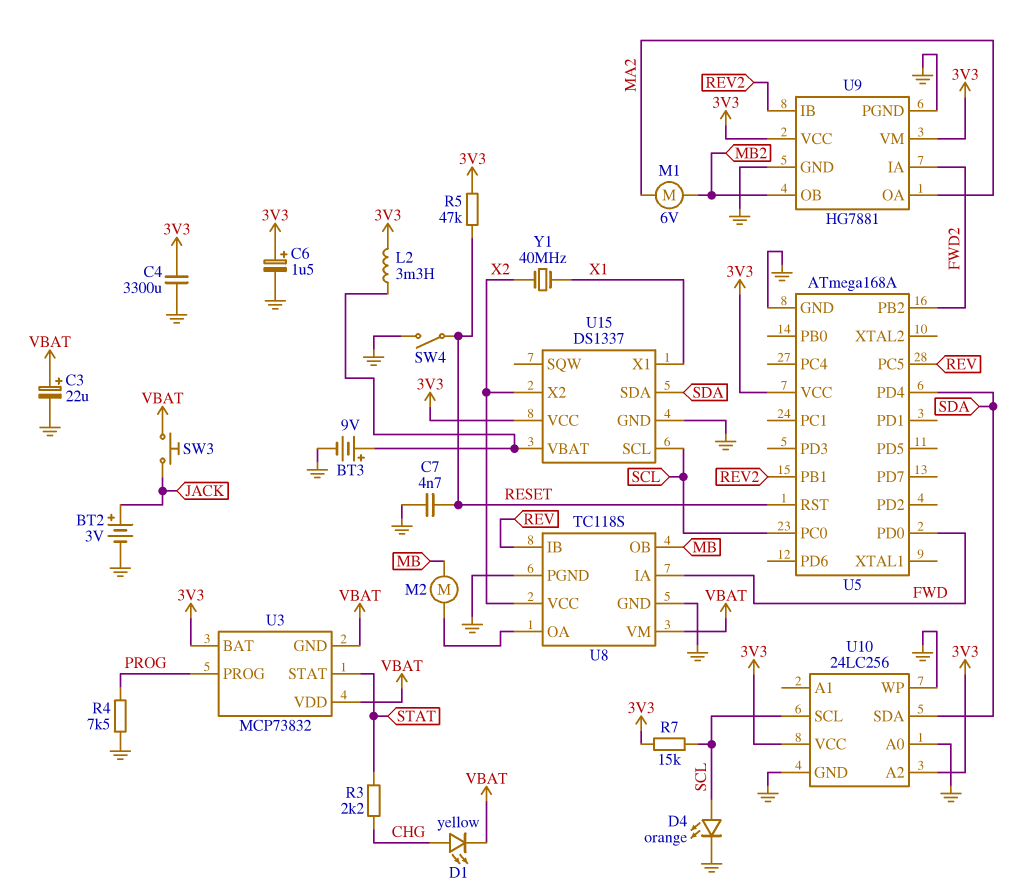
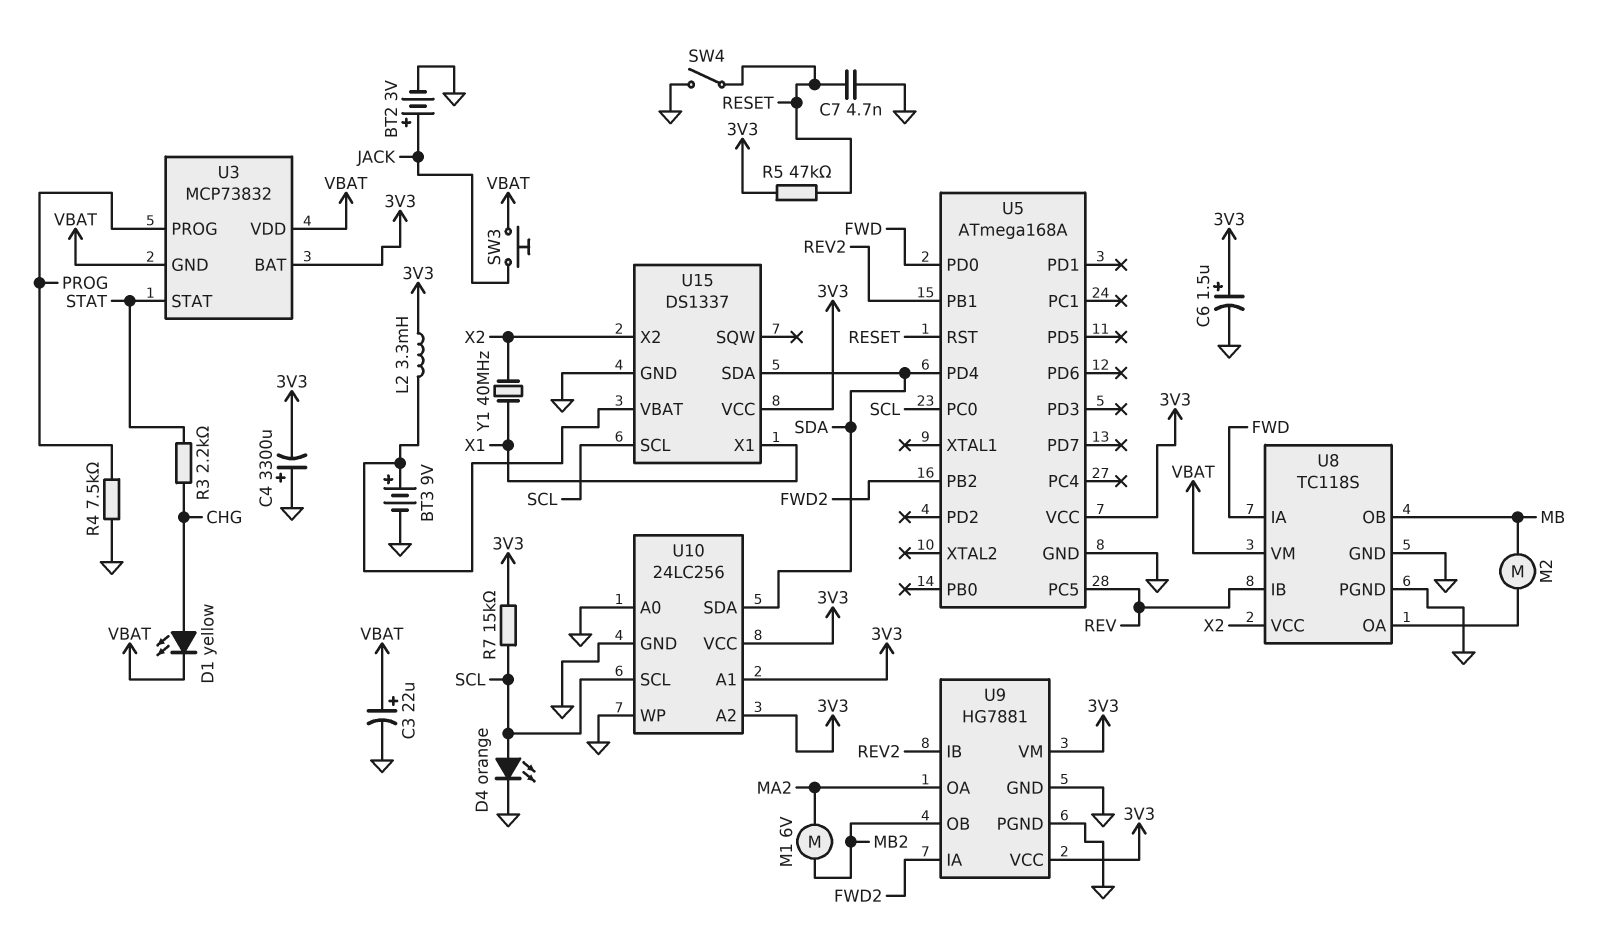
C4: 3300uF (3V3, GND) -> 3300uF (plus GND, minus 3V3)
U10 pin A1: none -> 3V3

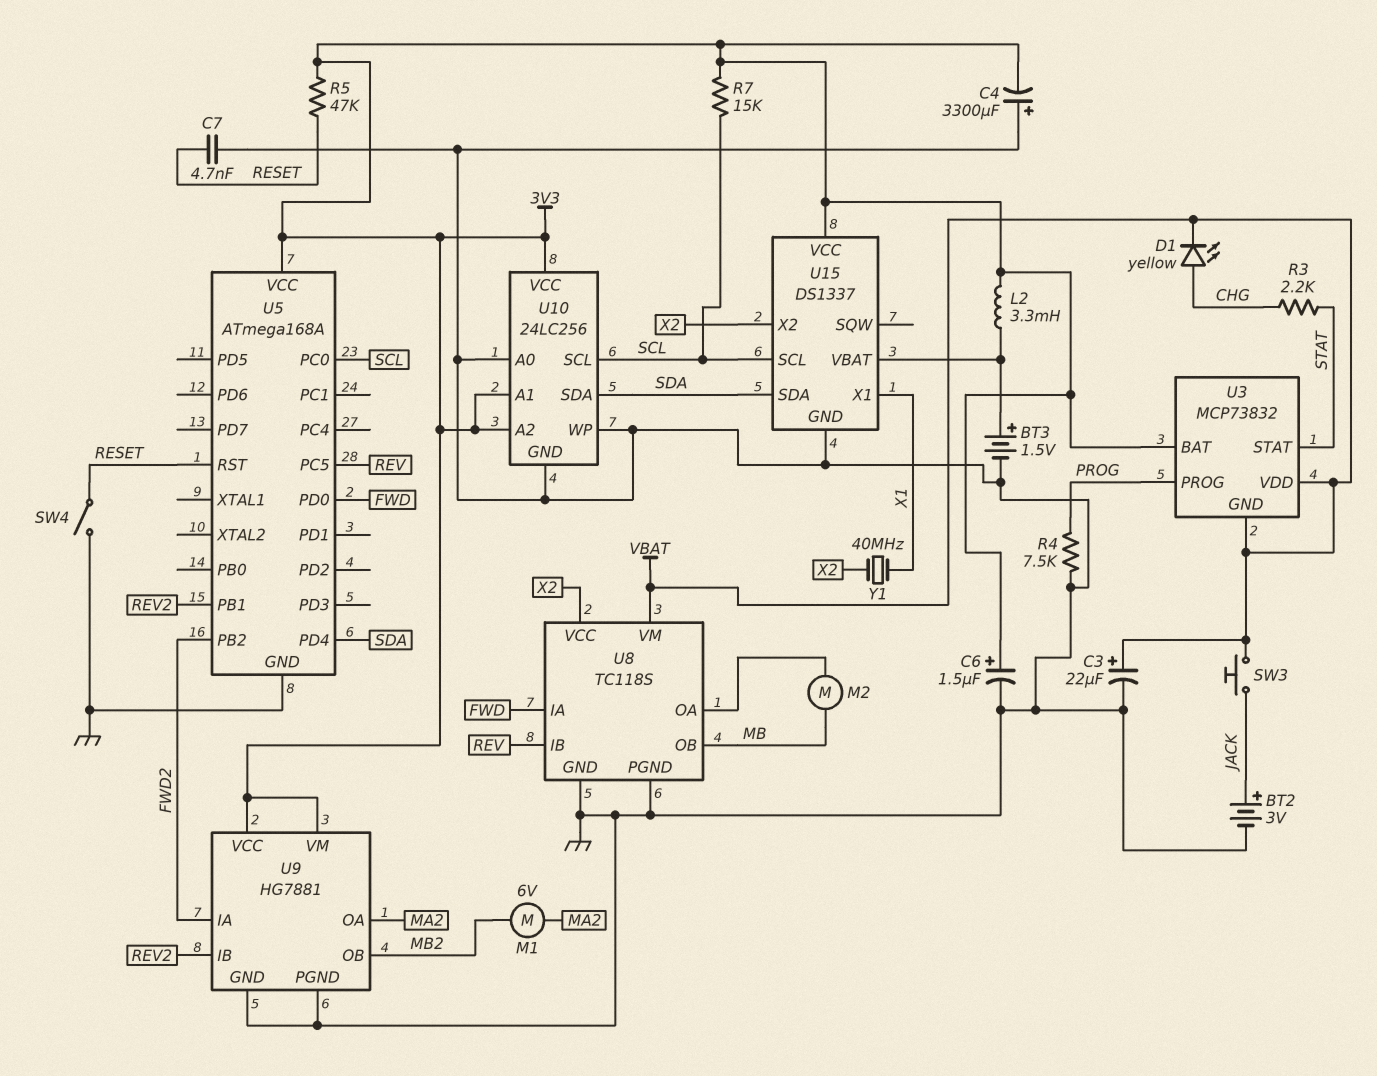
BT3: 9V (plus U15/VBAT, minus GND) -> 1.5V (plus U15/VBAT, minus GND)
D4: LED orange (A SCL, K GND) -> none

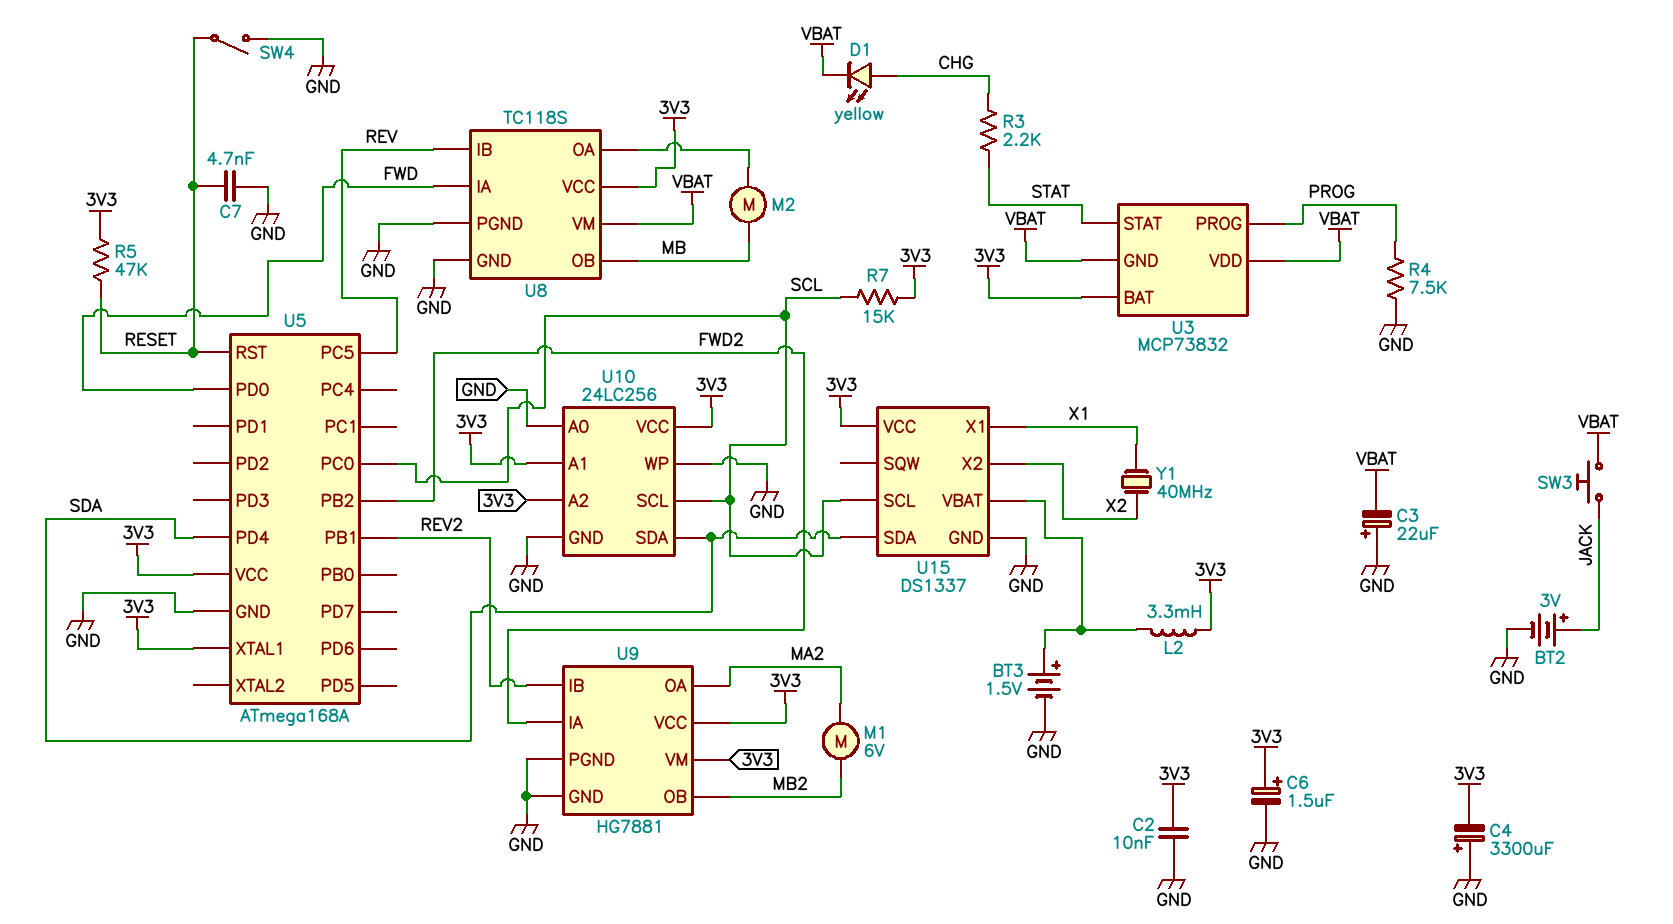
C2: none -> 10nF (3V3, GND)
C3: 22uF (plus VBAT, minus GND) -> 22uF (plus GND, minus VBAT)
U5 pin XTAL1: none -> 3V3
U8 pin VCC: X2 -> 3V3

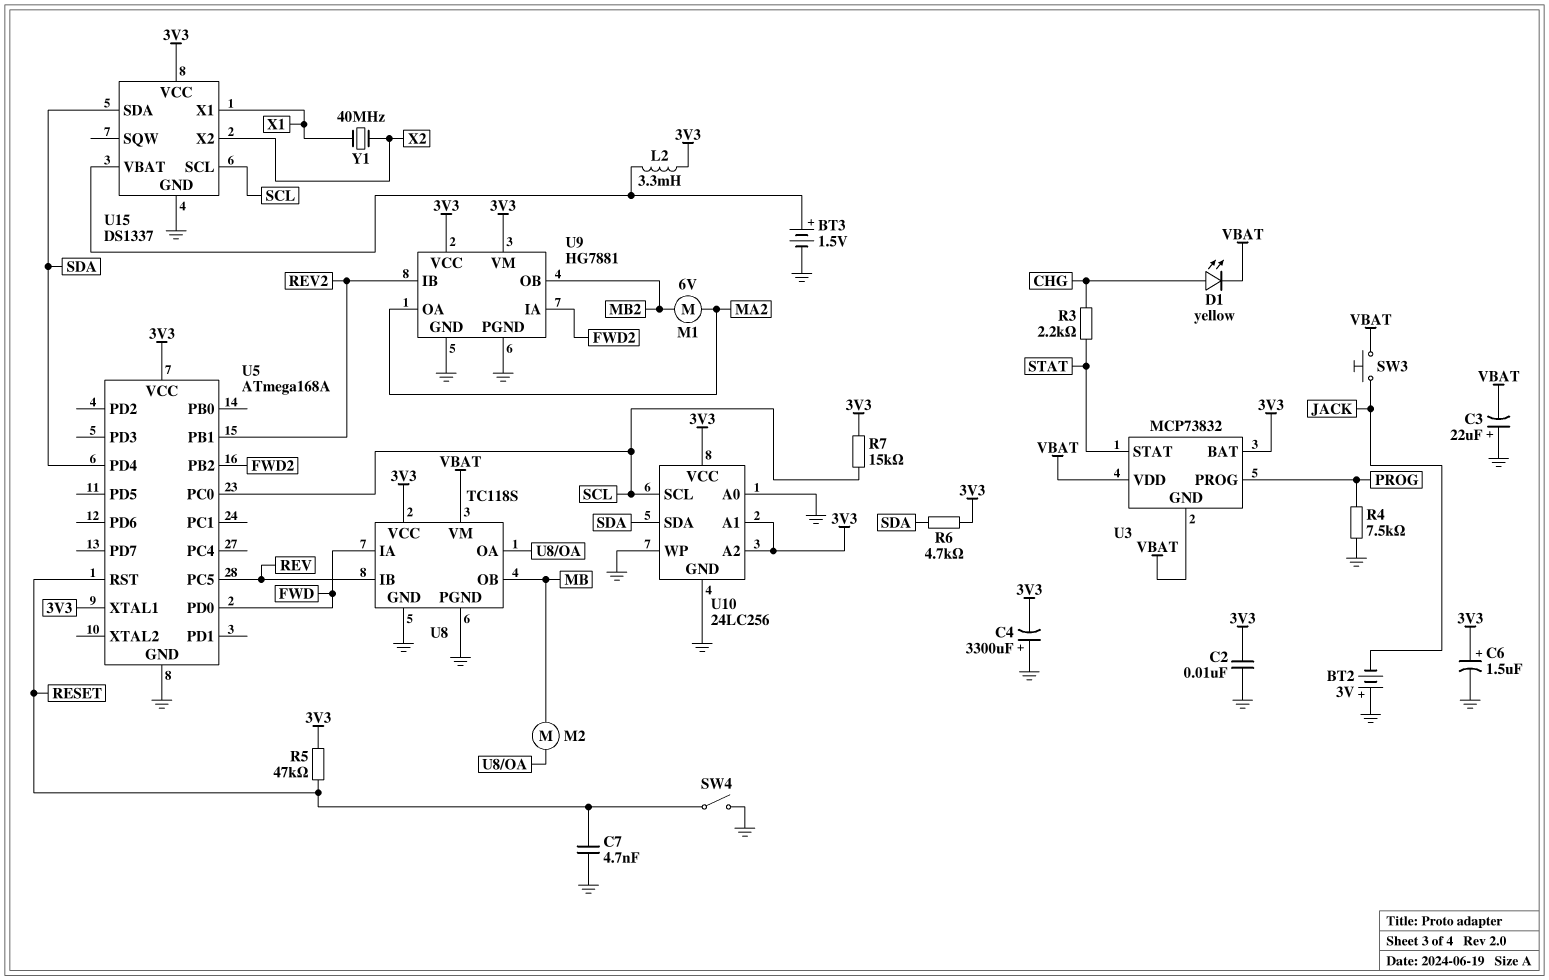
BT2: 3V (plus JACK, minus GND) -> 3V (plus GND, minus JACK)
R6: none -> 4.7k (3V3, SDA)

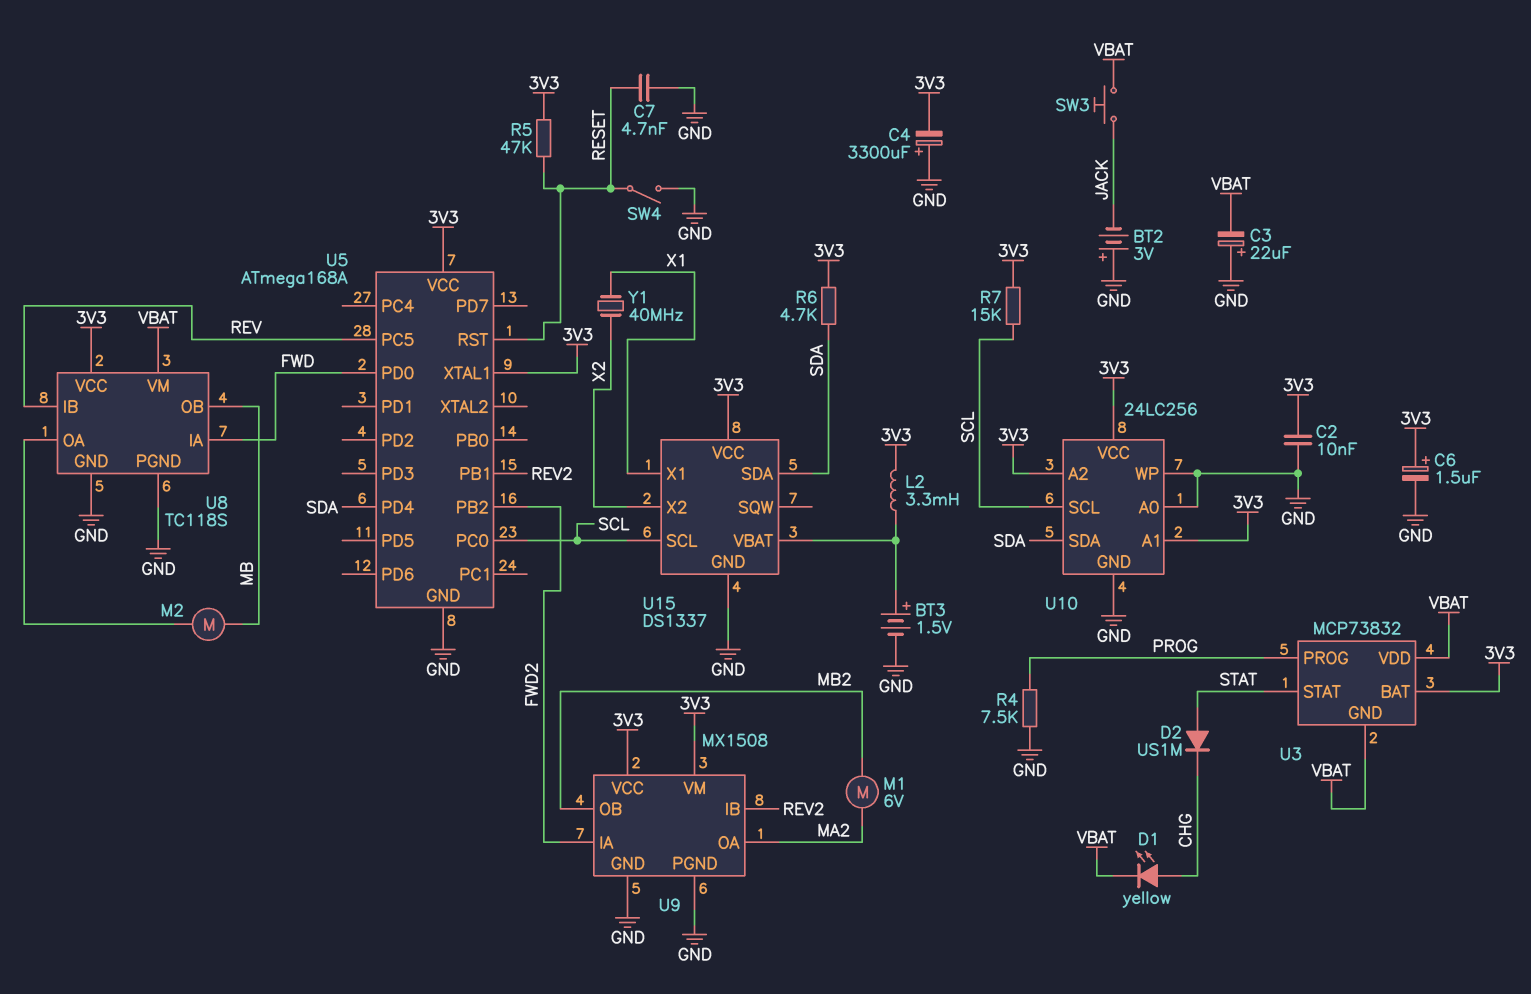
D2: none -> diode US1M (A STAT, K CHG)
R3: 2.2k (CHG, STAT) -> none
U9: HG7881 -> MX1508

